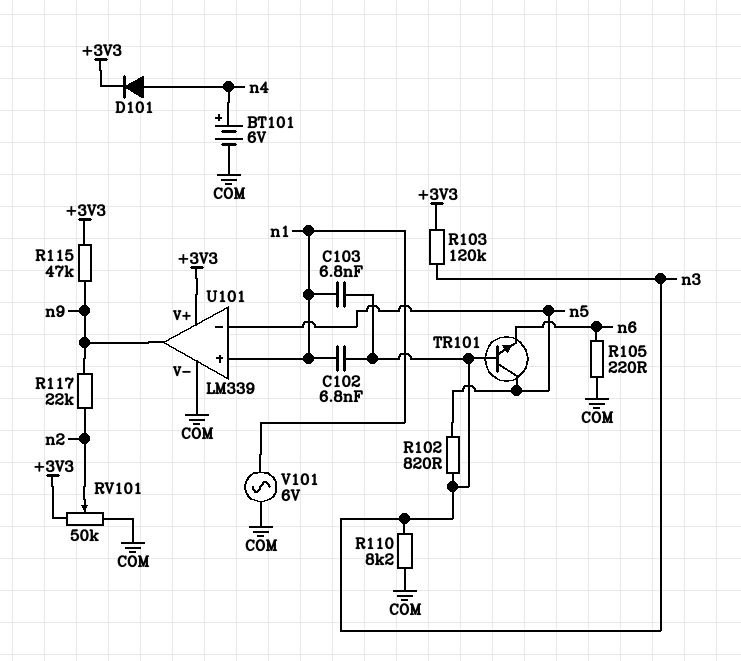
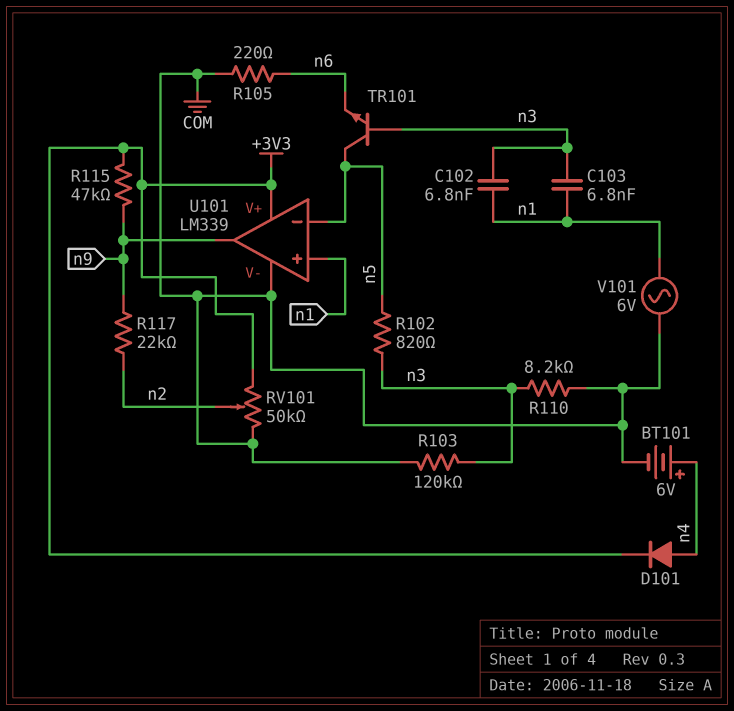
R103: 120k (+3V3, n3) -> 120k (COM, n3)

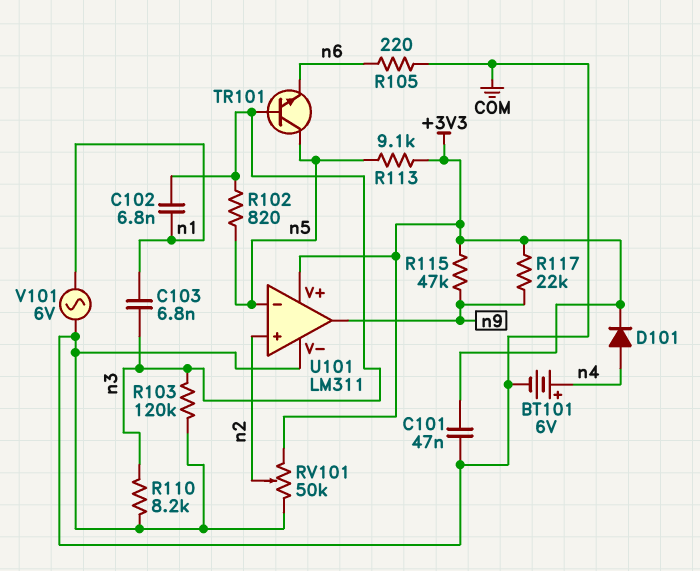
C101: none -> 47nF (+3V3, COM)
R113: none -> 9.1k (+3V3, n5)
R117: 22k (n2, n9) -> 22k (+3V3, n9)
U101: LM339 -> LM311
U101 pin in+: n1 -> n2

